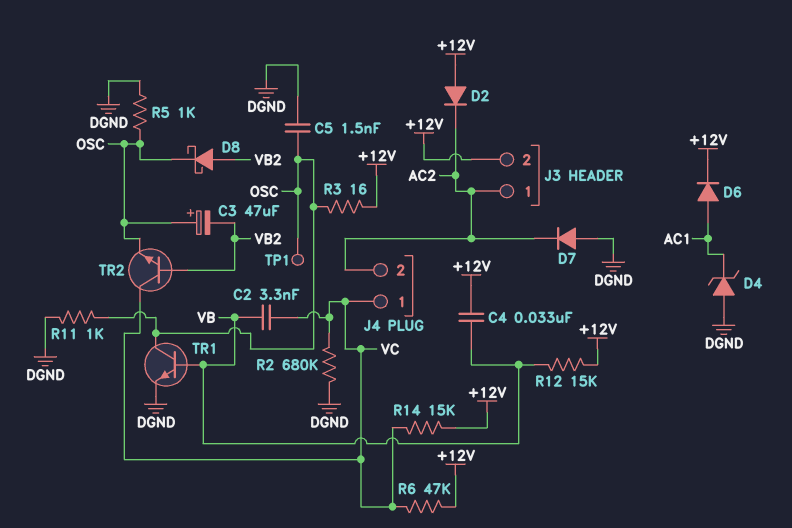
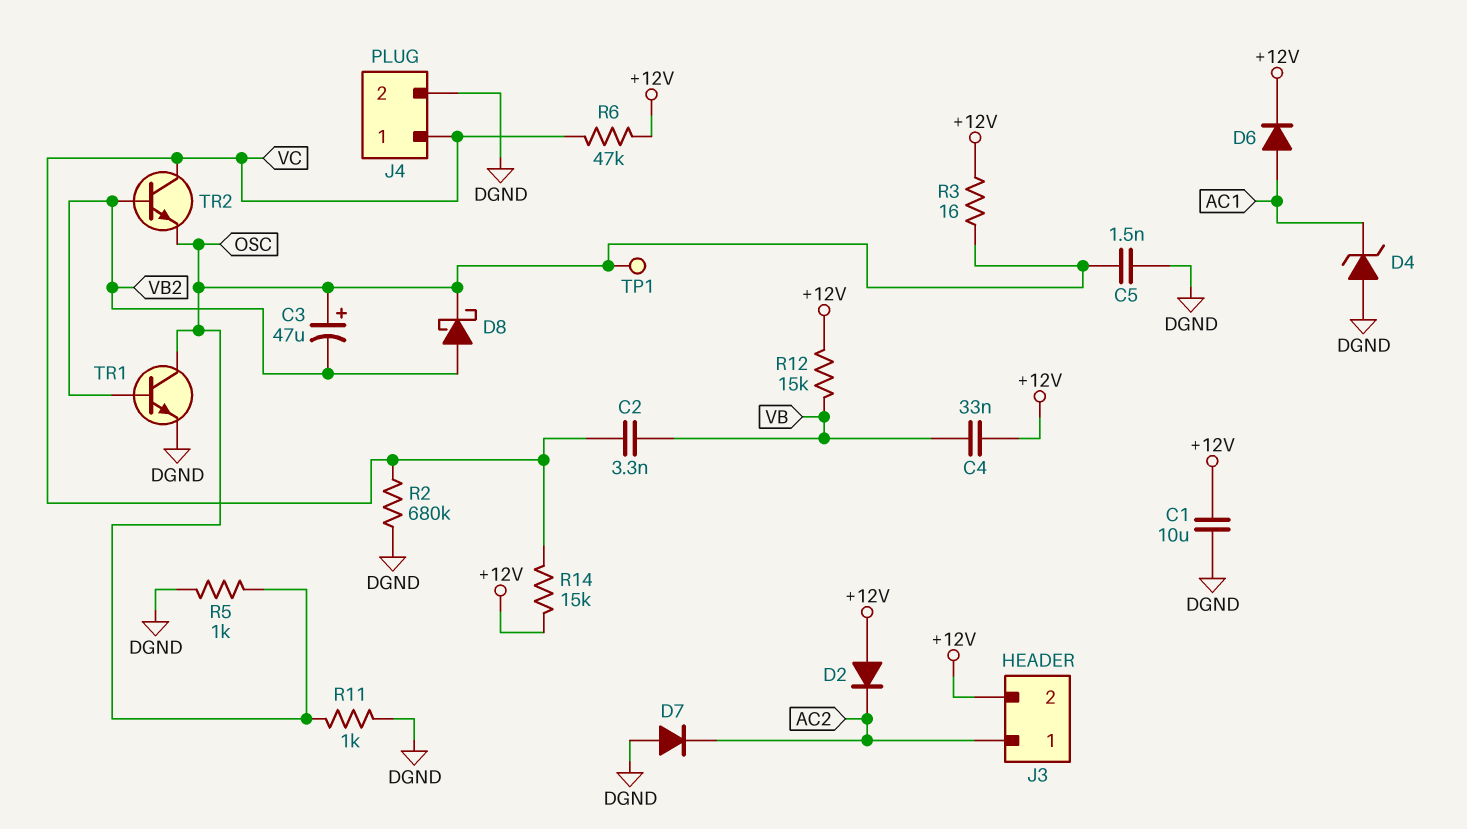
C1: none -> 10uF (+12V, DGND)
J4 pin 2: AC2 -> DGND
TR1: NPN (B VB, C OSC, E DGND) -> NPN (B VB2, C OSC, E DGND)

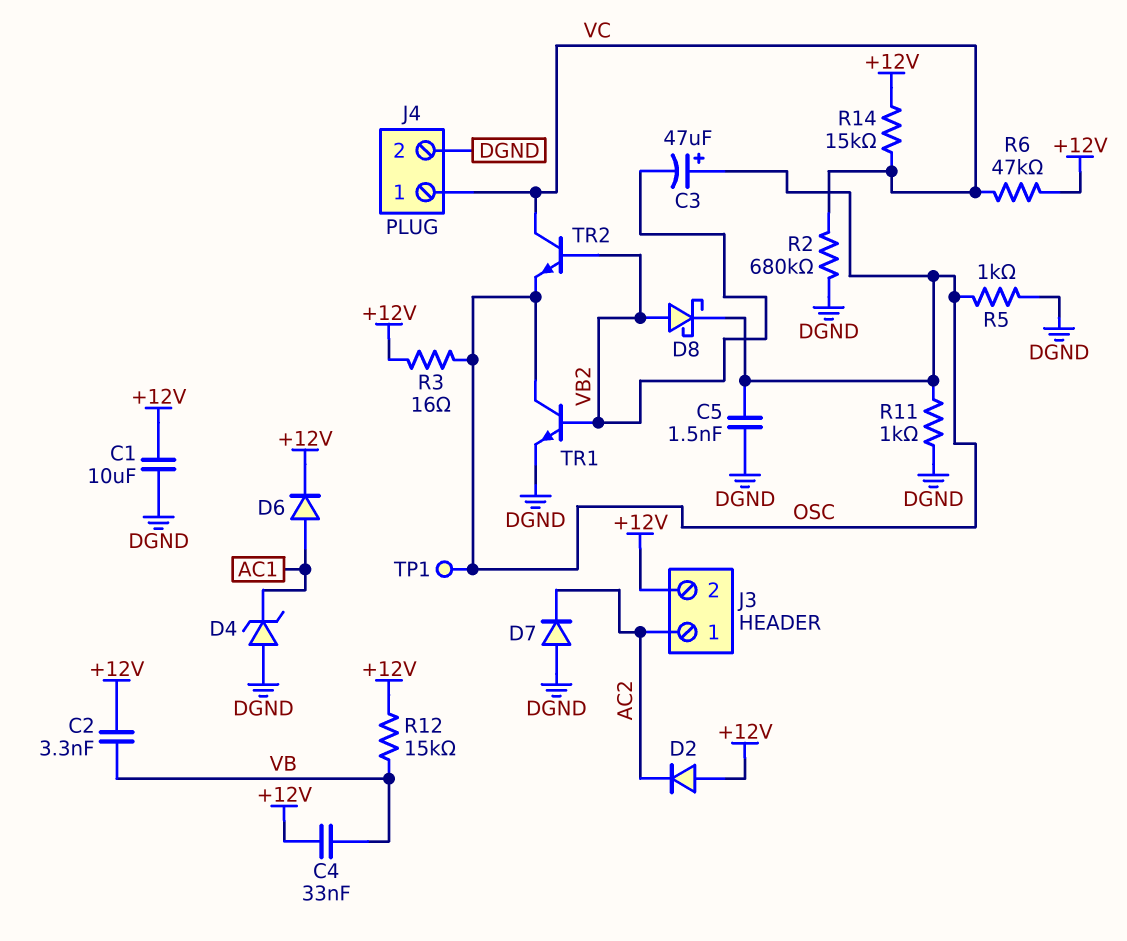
C2: 3.3nF (VB, VC) -> 3.3nF (+12V, VB)

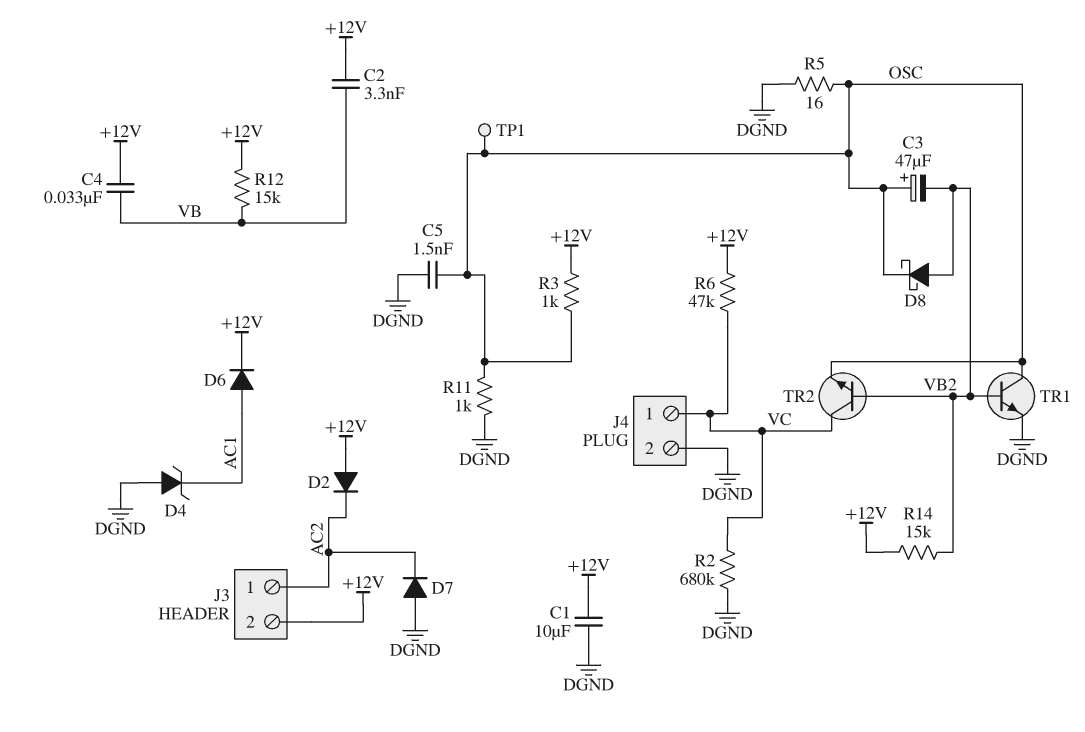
R3: 16 (+12V, OSC) -> 1k (+12V, OSC)
R5: 1k (DGND, OSC) -> 16 (DGND, OSC)
R14: 15k (+12V, VC) -> 15k (+12V, VB2)

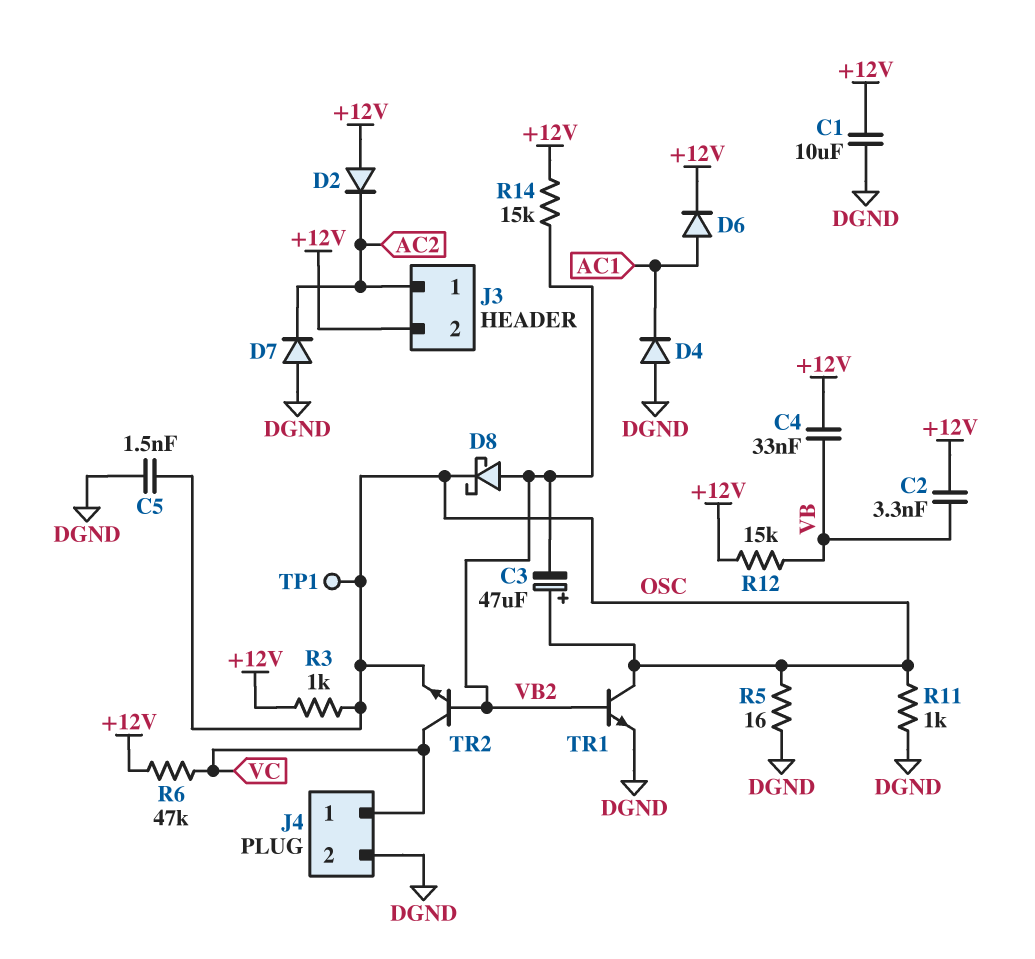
D4: zener (A DGND, K AC1) -> diode (A DGND, K AC1)
R2: 680k (DGND, VC) -> none

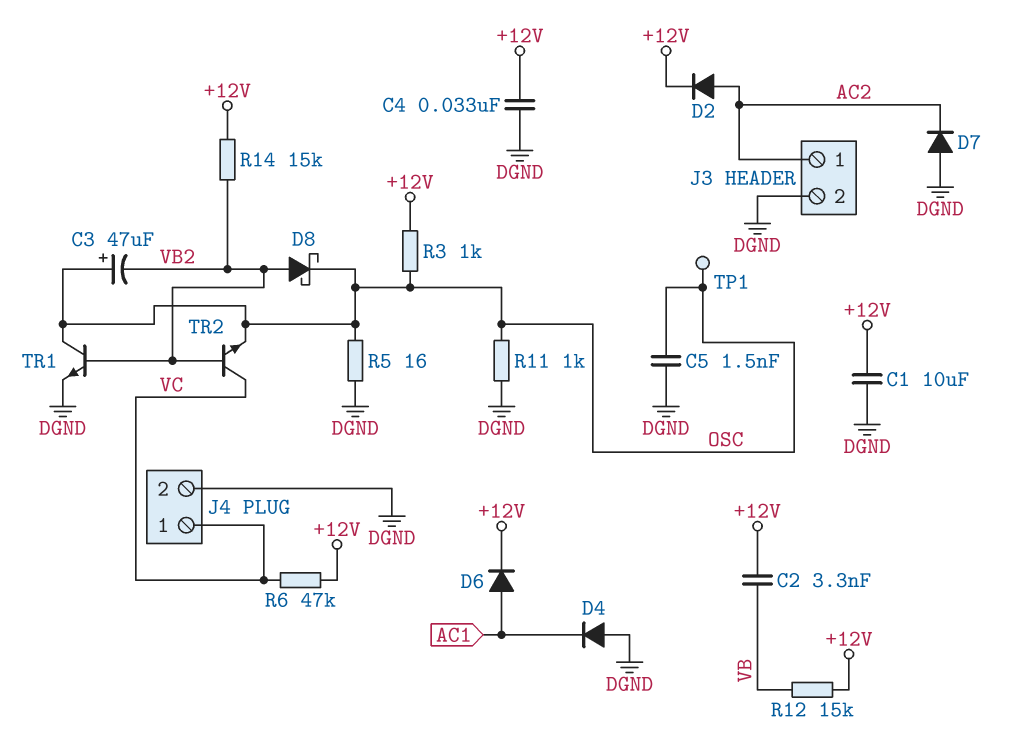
C4: 33nF (+12V, VB) -> 33nF (+12V, DGND)
D2: diode (A +12V, K AC2) -> diode (A AC2, K +12V)
J3 pin 2: +12V -> DGND

